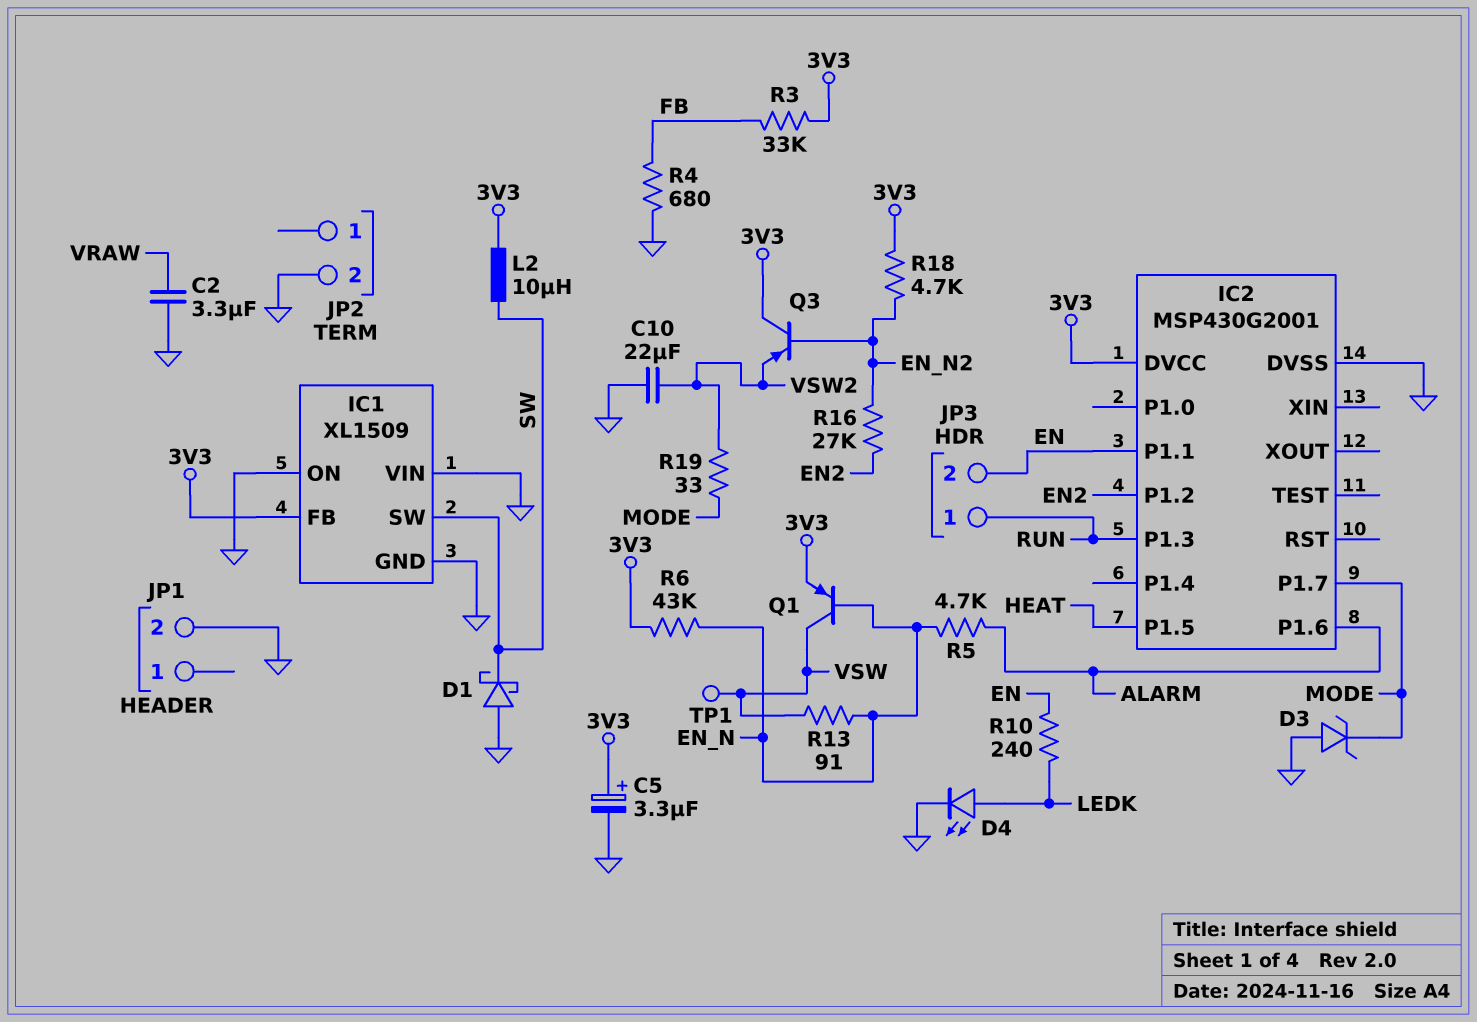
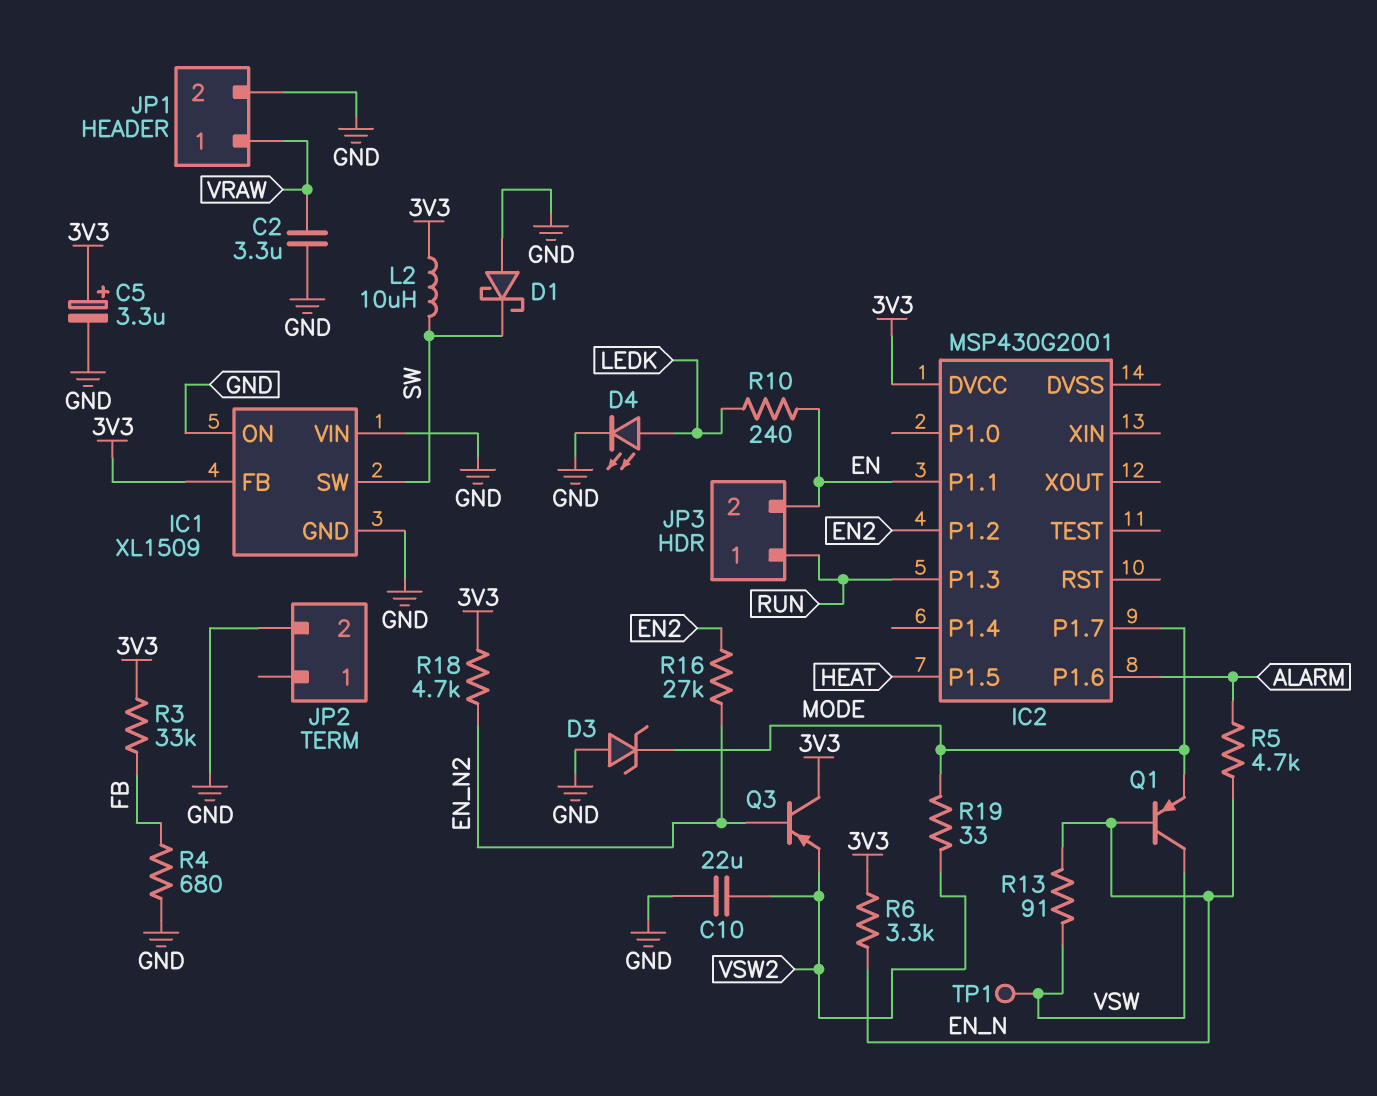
IC2 pin DVSS: GND -> none
JP1 pin 1: none -> VRAW
Q1: PNP (B EN_N, C VSW, E 3V3) -> PNP (B EN_N, C VSW, E MODE)
R6: 43k (3V3, EN_N) -> 3.3k (3V3, EN_N)

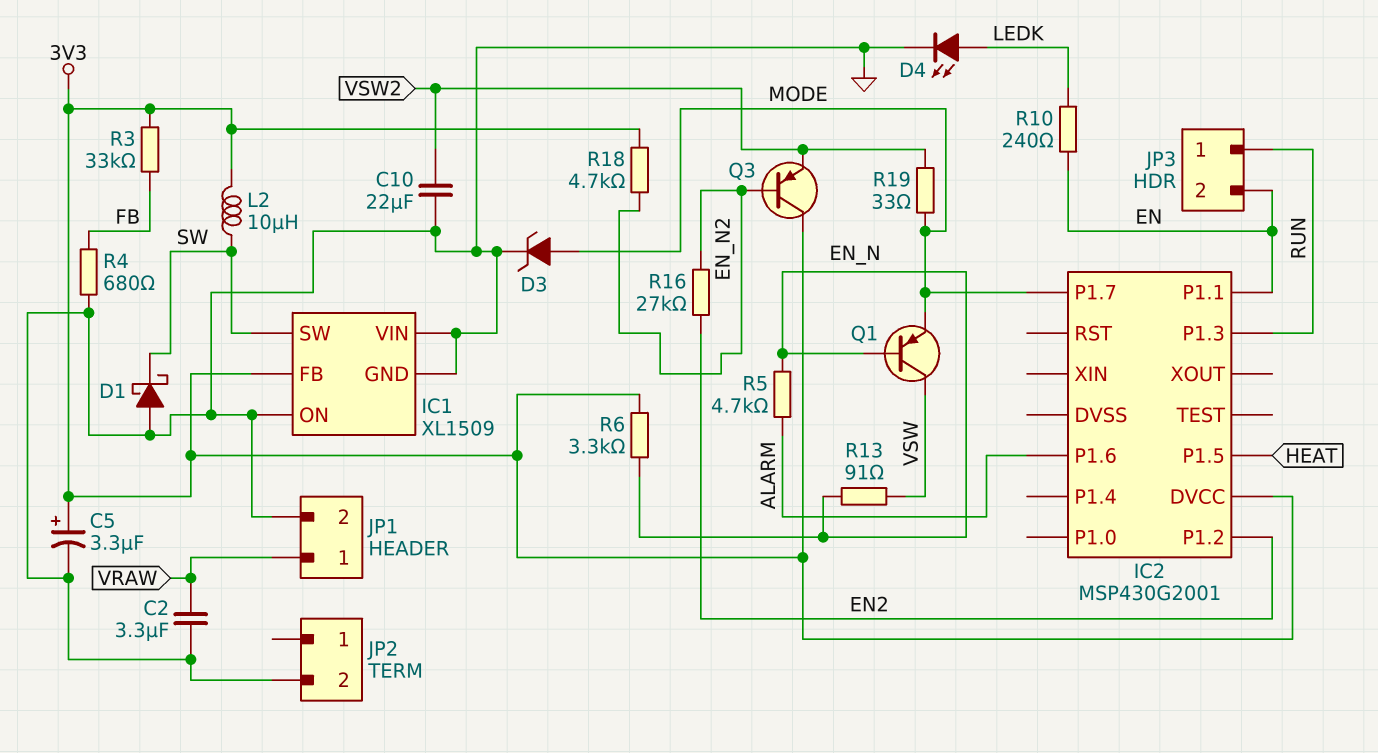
D3: zener (A GND, K MODE) -> zener (A MODE, K GND)
TP1: test point (VSW) -> none

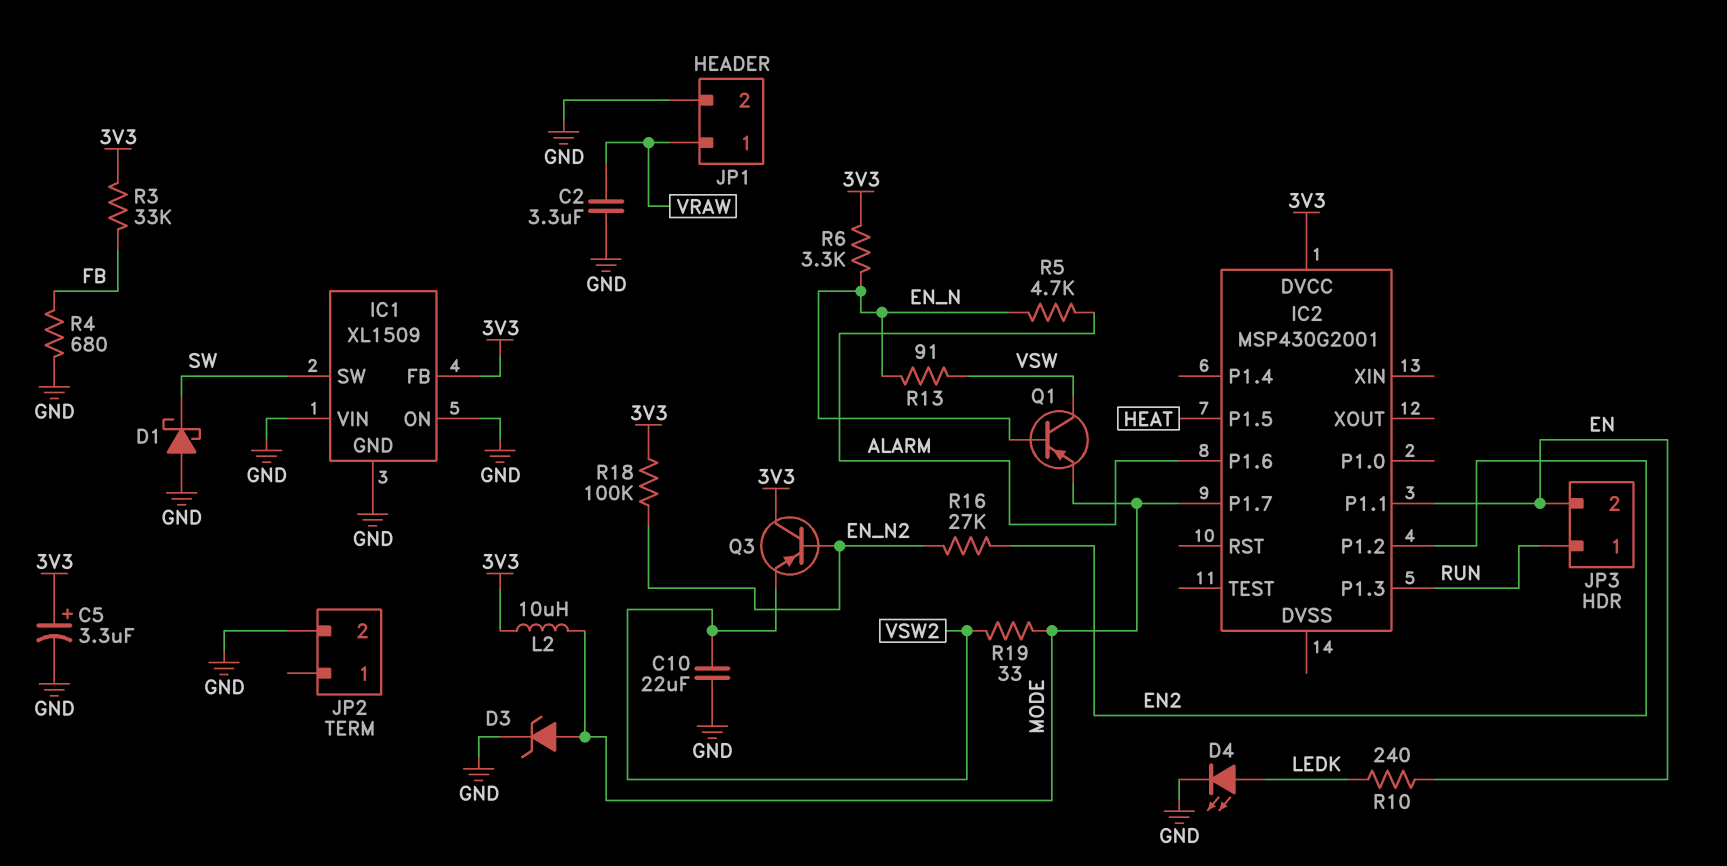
L2: 10uH (3V3, SW) -> 10uH (3V3, MODE)
R18: 4.7k (3V3, EN_N2) -> 100k (3V3, EN_N2)

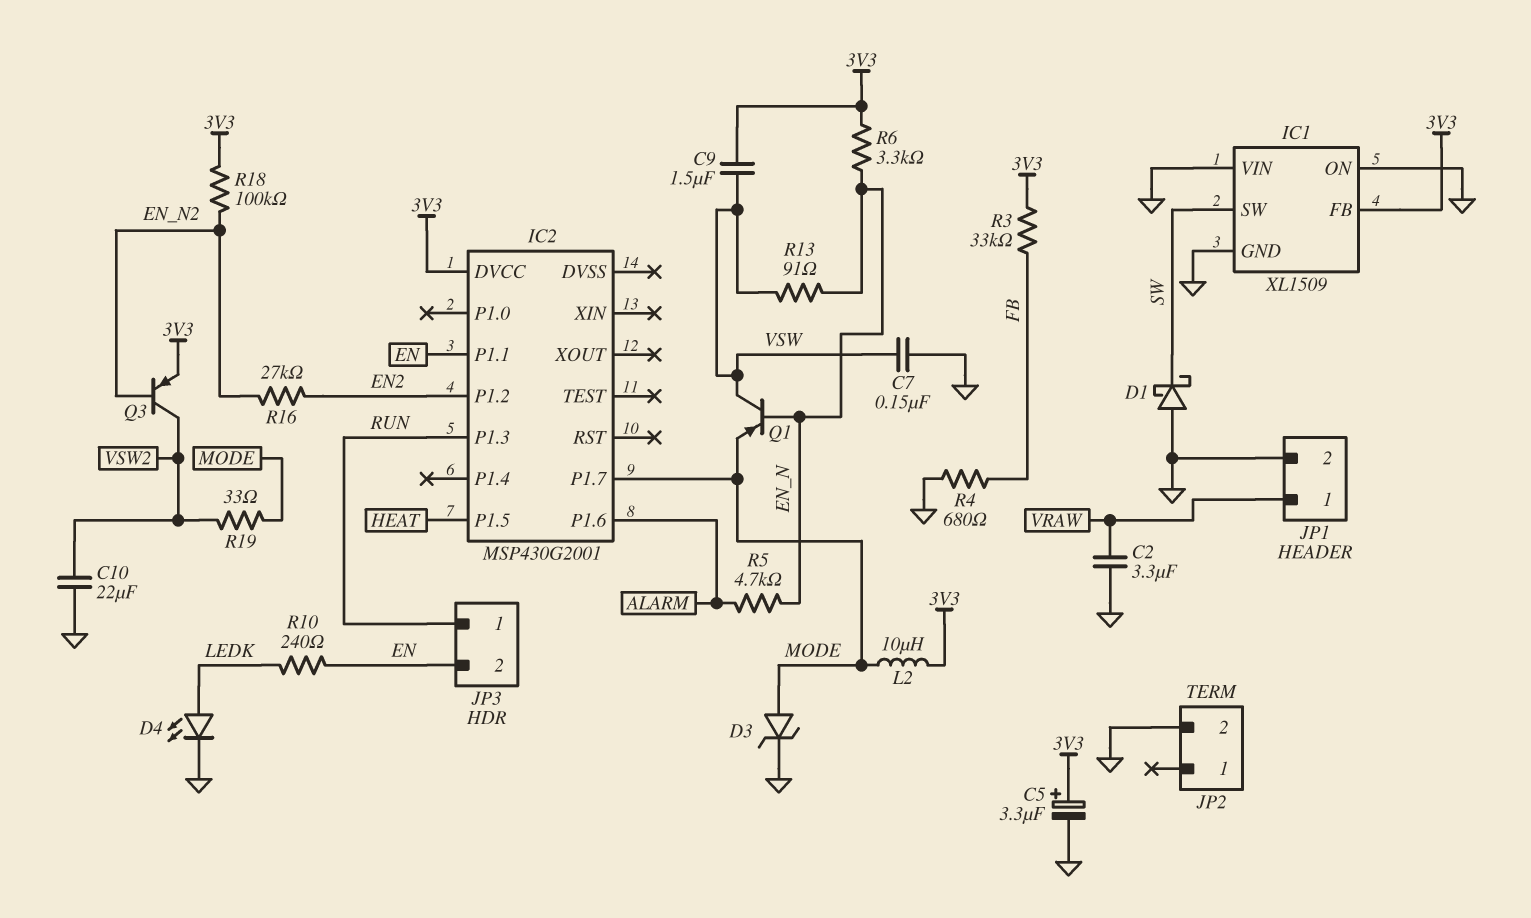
C7: none -> 150nF (GND, VSW)
C9: none -> 1.5uF (3V3, VSW)
Q3: PNP (B EN_N2, C 3V3, E VSW2) -> PNP (B EN_N2, C VSW2, E 3V3)

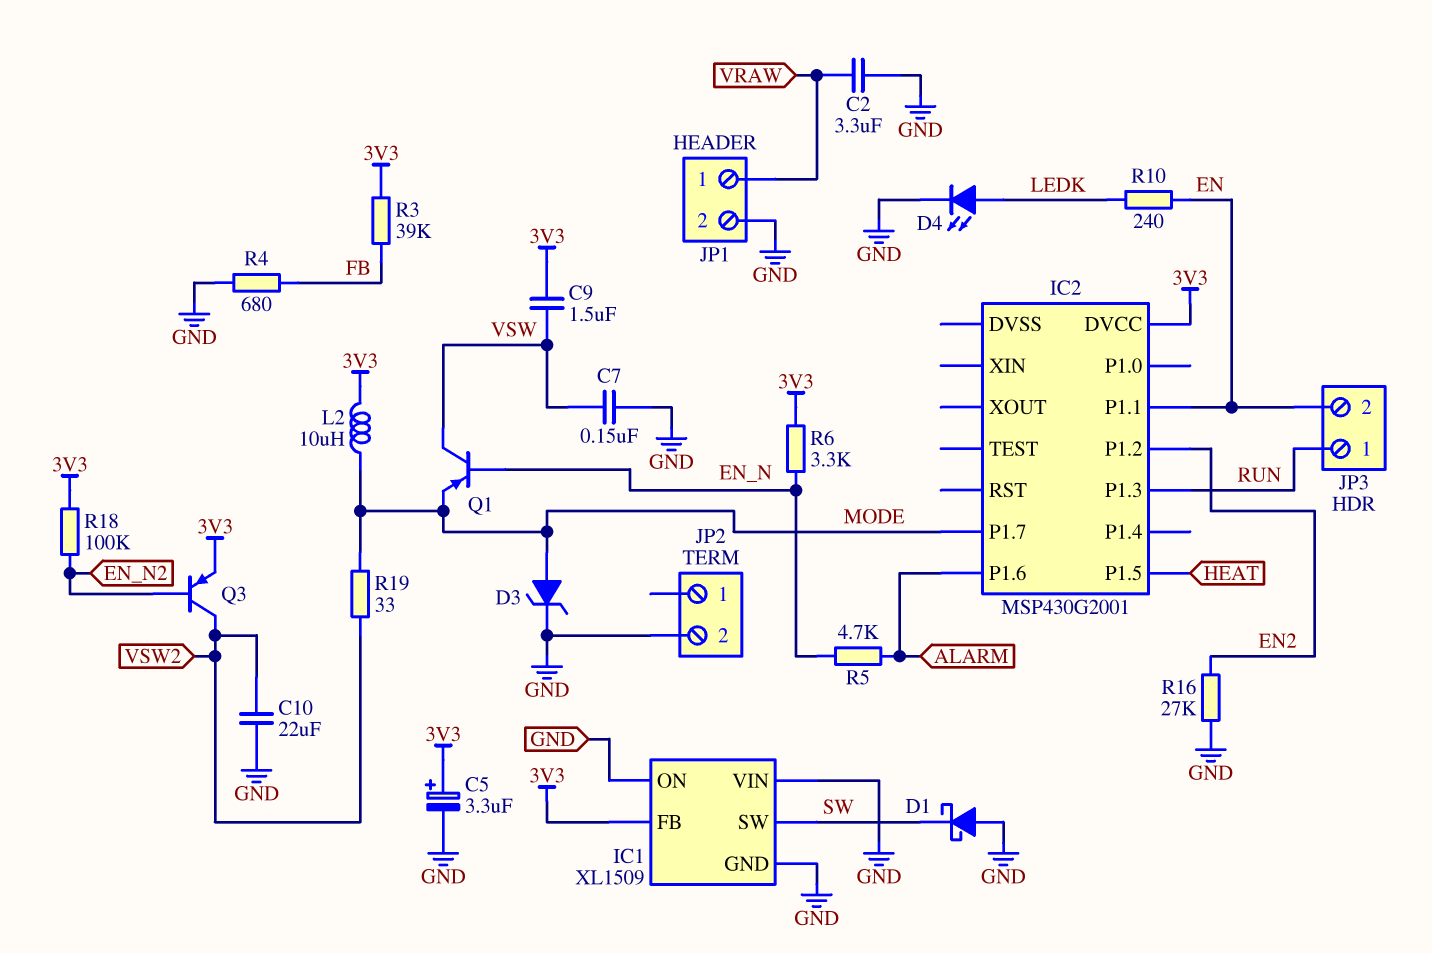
R3: 33k (3V3, FB) -> 39k (3V3, FB)
R13: 91 (EN_N, VSW) -> none
R16: 27k (EN2, EN_N2) -> 27k (EN2, GND)

